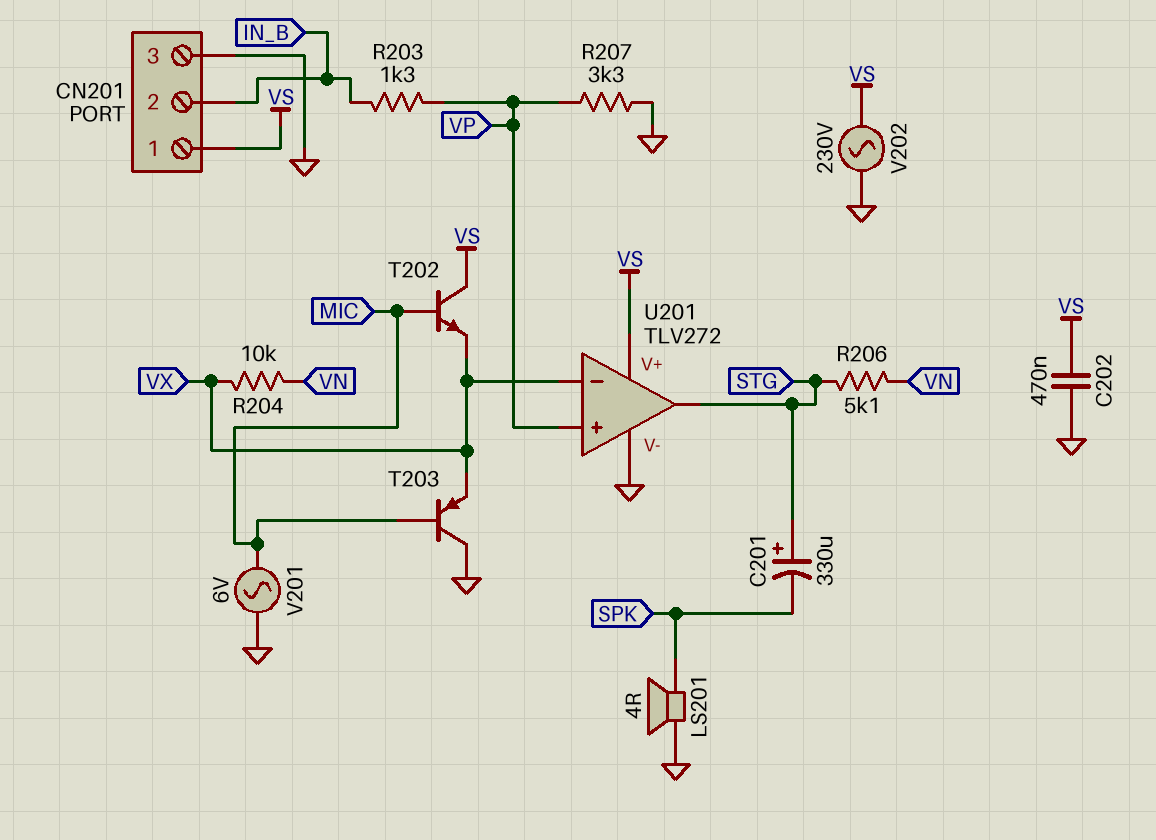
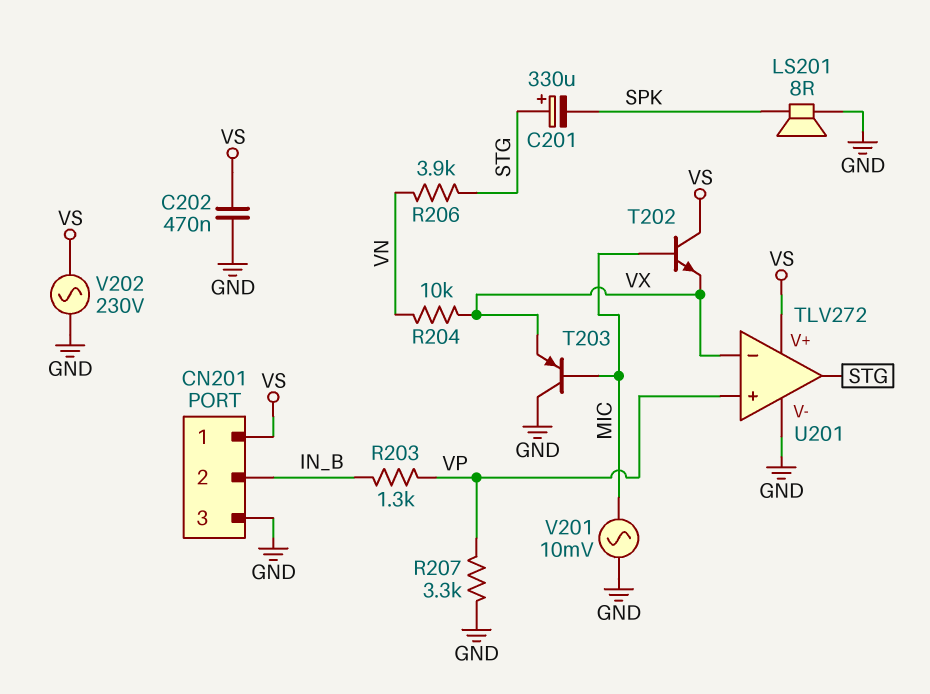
LS201: speaker 4R (GND, SPK) -> speaker 8R (GND, SPK)
R206: 5.1k (STG, VN) -> 3.9k (STG, VN)
V201: AC 6V (GND, MIC) -> AC 10mV (GND, MIC)

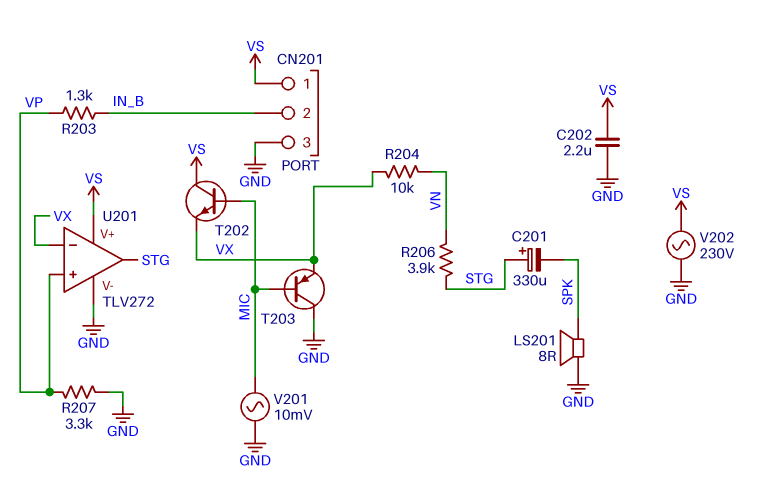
C202: 470nF (GND, VS) -> 2.2uF (GND, VS)

